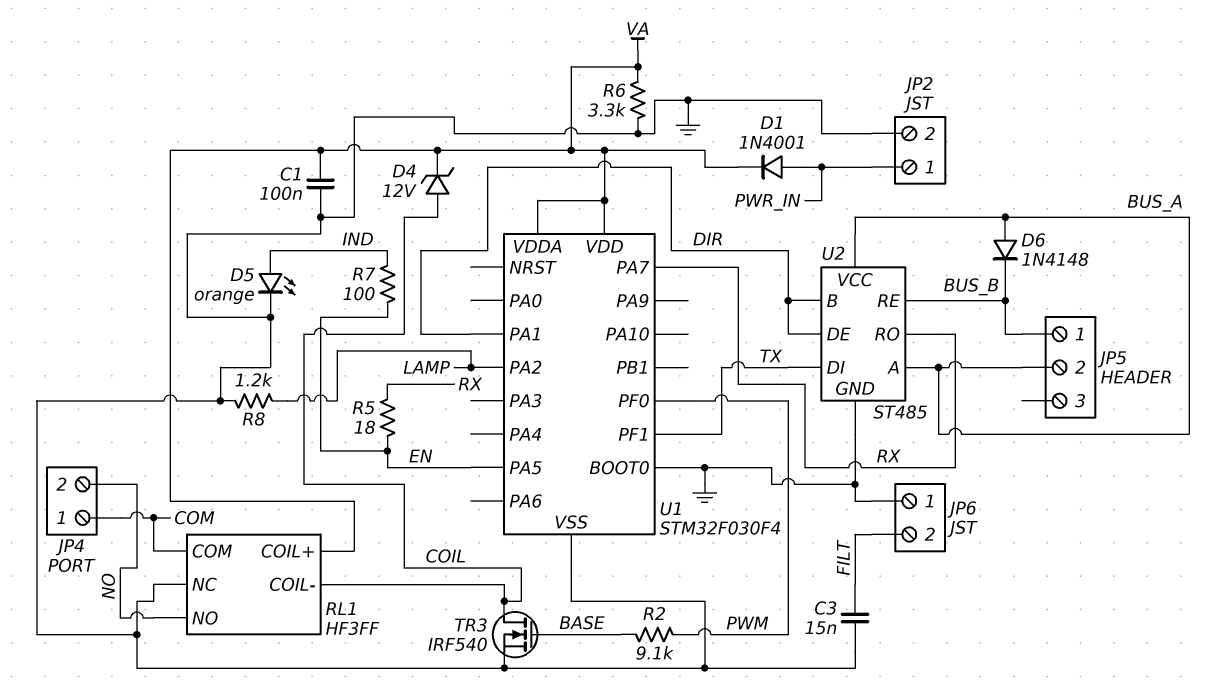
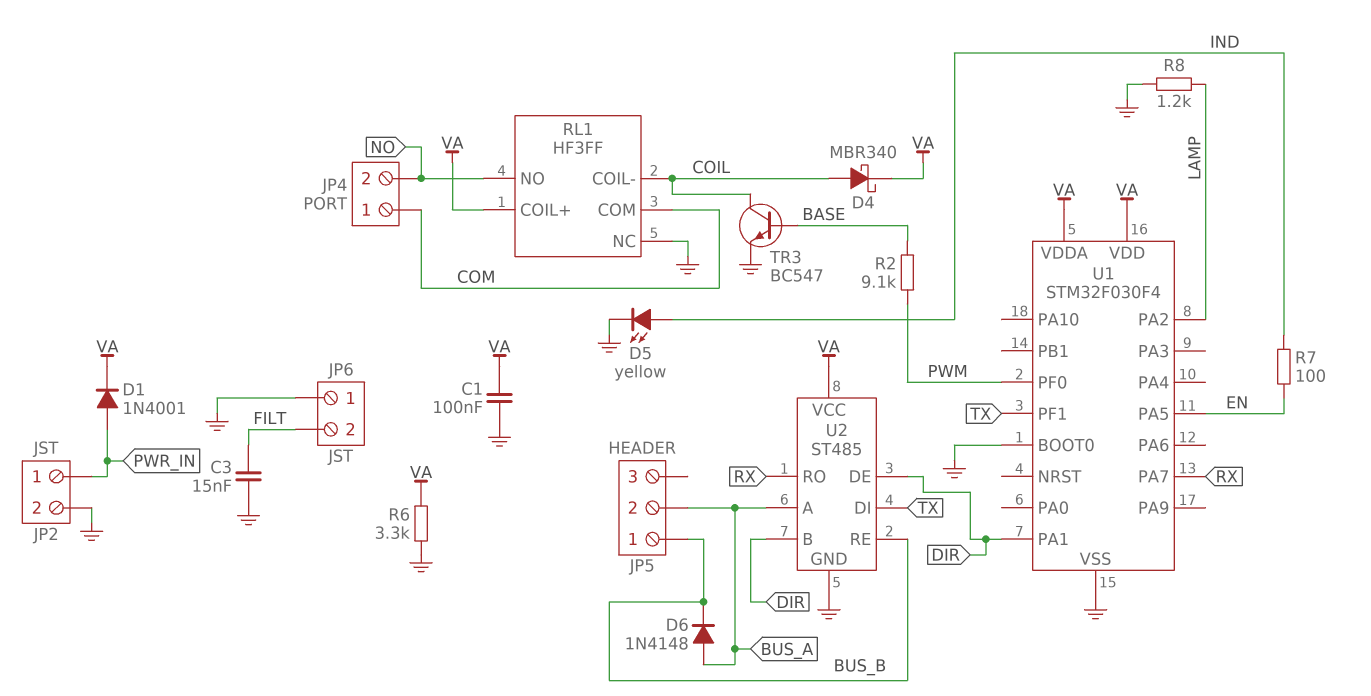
D4: zener 12V (A COIL, K VA) -> schottky MBR340 (A COIL, K VA)
D5: LED orange (A IND, K GND) -> LED yellow (A IND, K GND)
R5: 18 (EN, RX) -> none
TR3: NMOS IRF540 (G BASE, D COIL, S GND) -> NPN BC547 (B BASE, C COIL, E GND)
U2 pin VCC: BUS_A -> VA

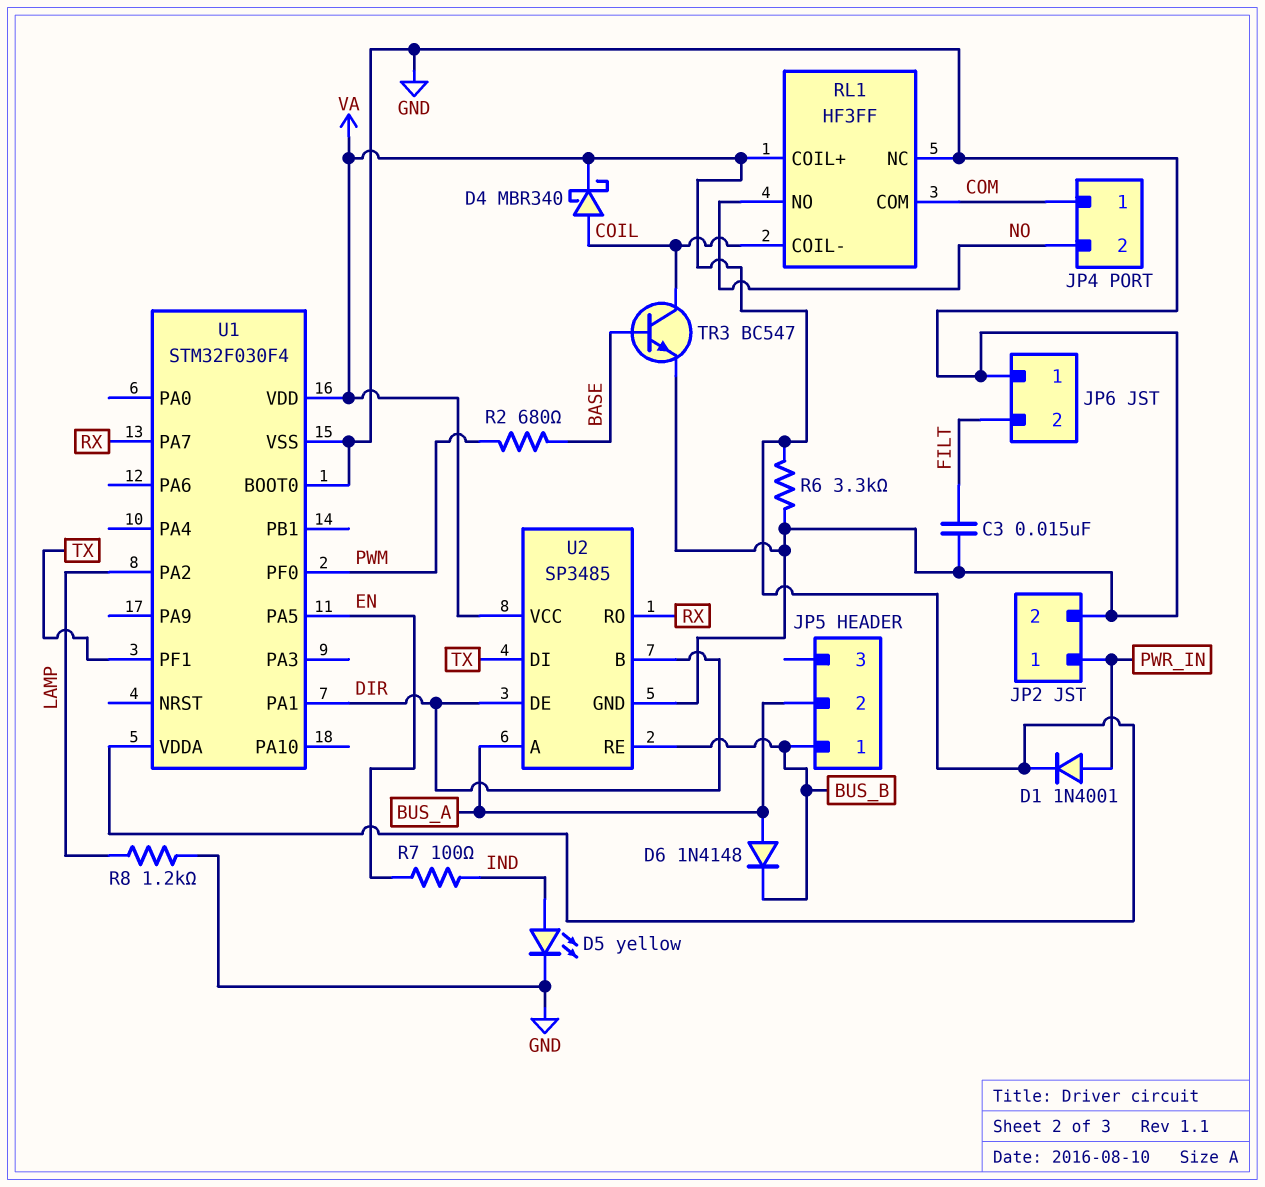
C1: 100nF (GND, VA) -> none
R2: 9.1k (BASE, PWM) -> 680 (BASE, PWM)
U2: ST485 -> SP3485

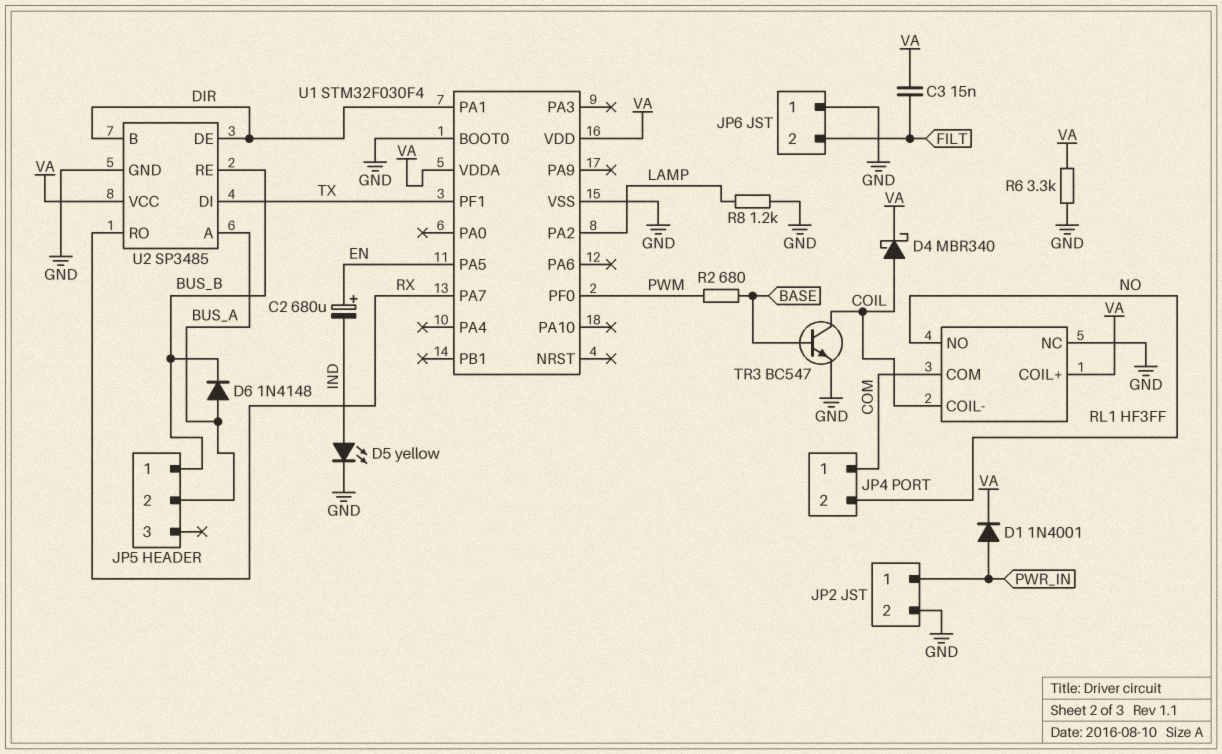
C2: none -> 680uF (plus EN, minus IND)
C3: 15nF (FILT, GND) -> 15nF (FILT, VA)
R7: 100 (EN, IND) -> none

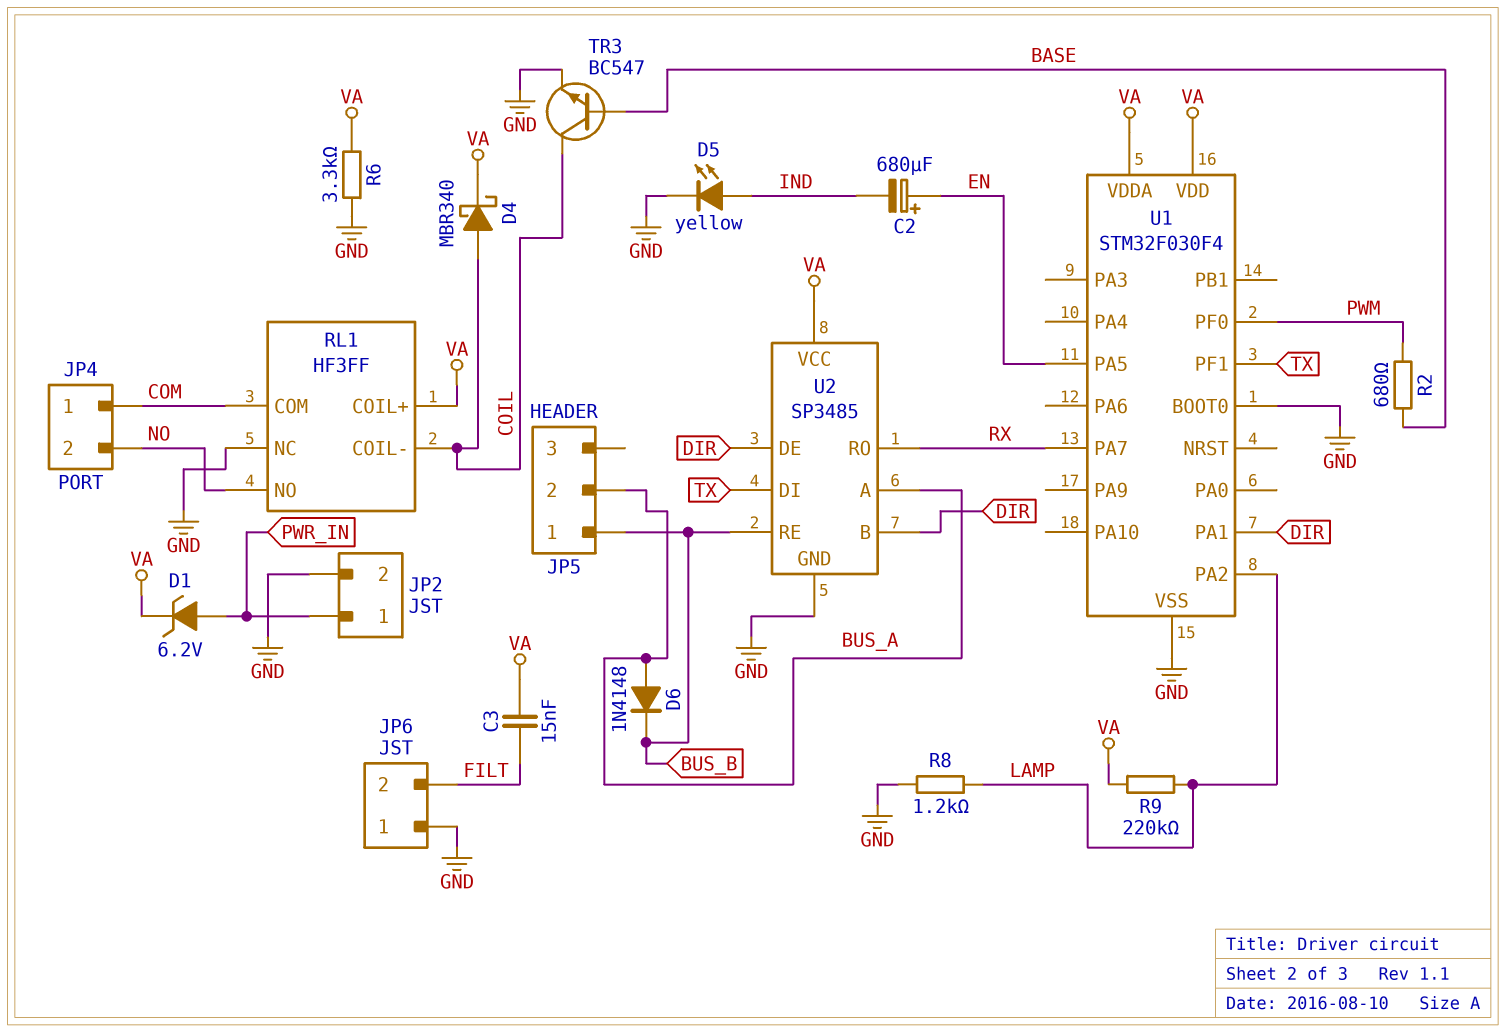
D1: diode 1N4001 (A PWR_IN, K VA) -> zener 6.2V (A PWR_IN, K VA)
R9: none -> 220k (LAMP, VA)

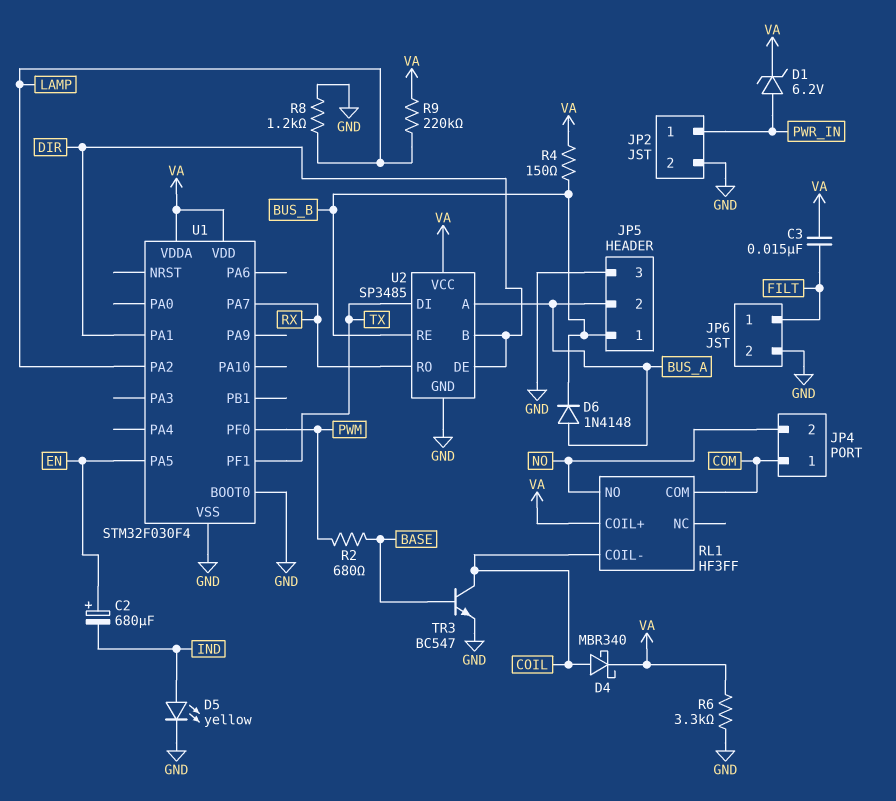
JP5 pin 3: none -> GND
JP6 pin 1: GND -> FILT
JP6 pin 2: FILT -> GND
R4: none -> 150 (BUS_B, VA)
RL1 pin NC: GND -> none

